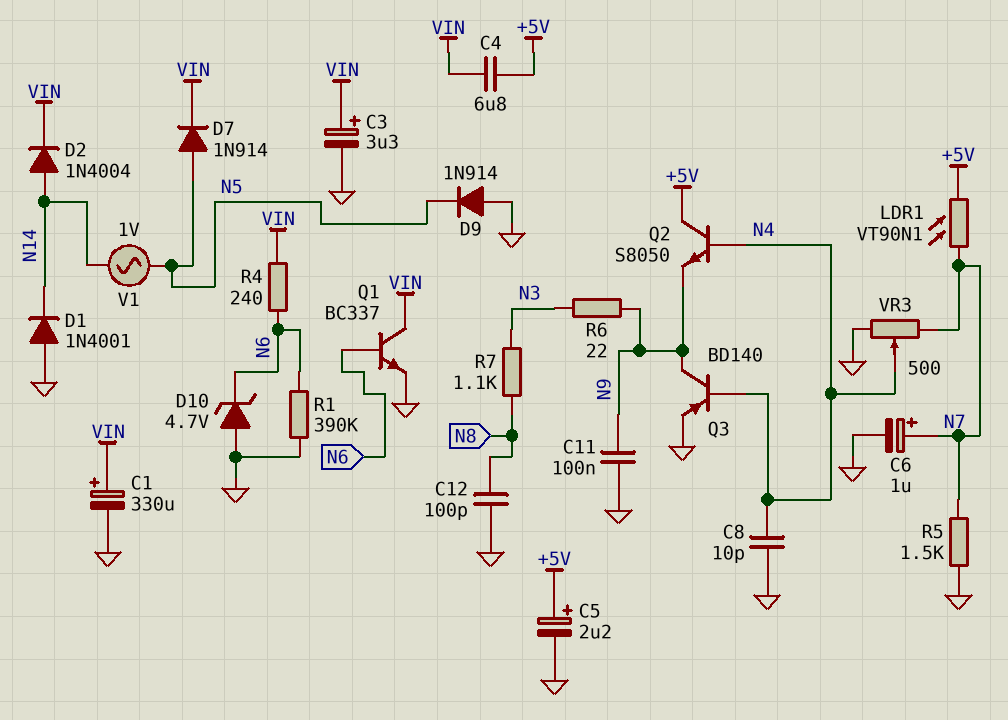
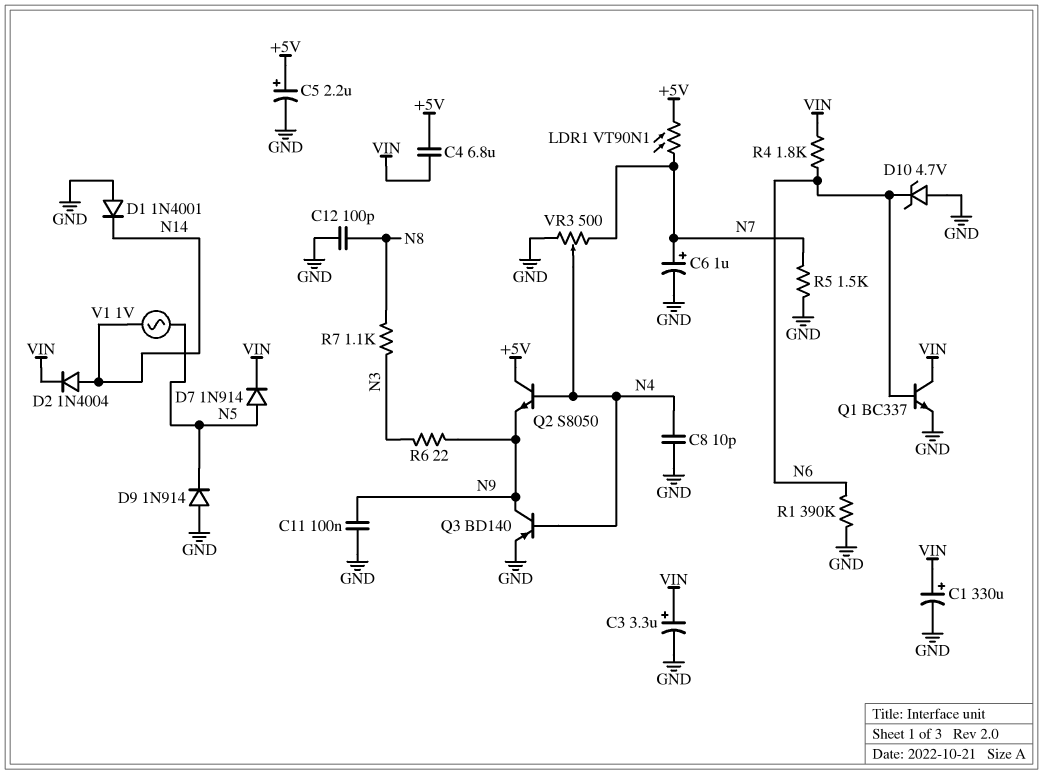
R4: 240 (N6, VIN) -> 1.8k (N6, VIN)

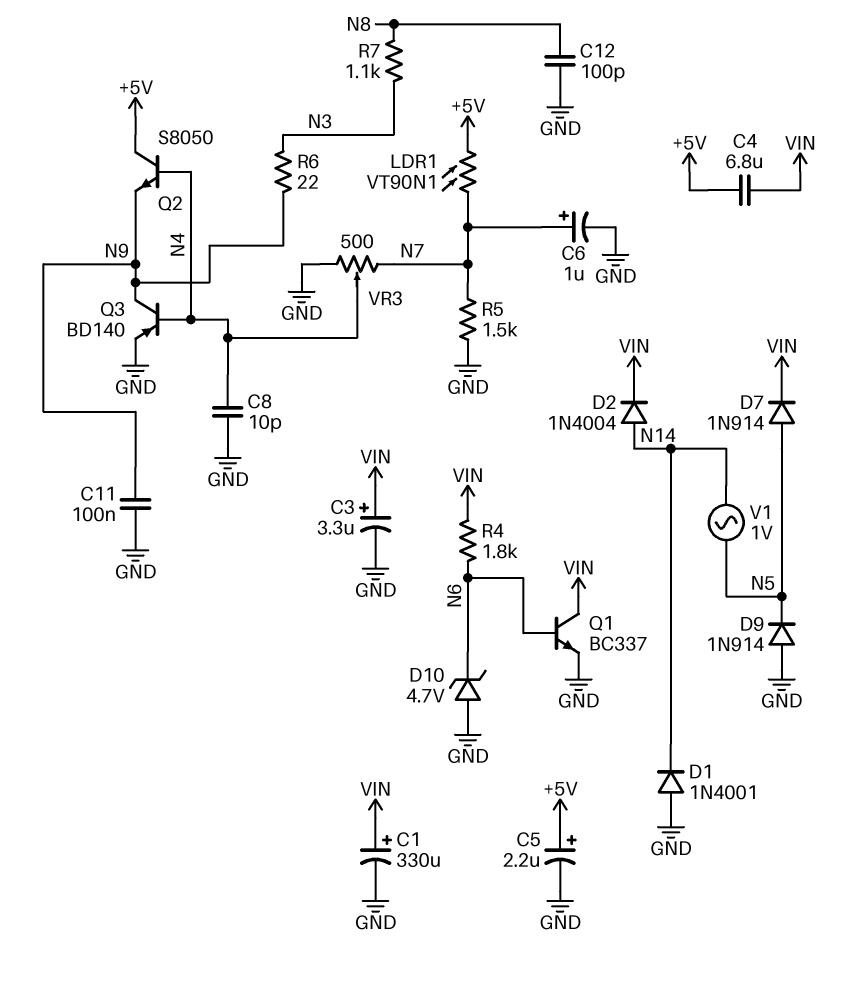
R1: 390k (GND, N6) -> none

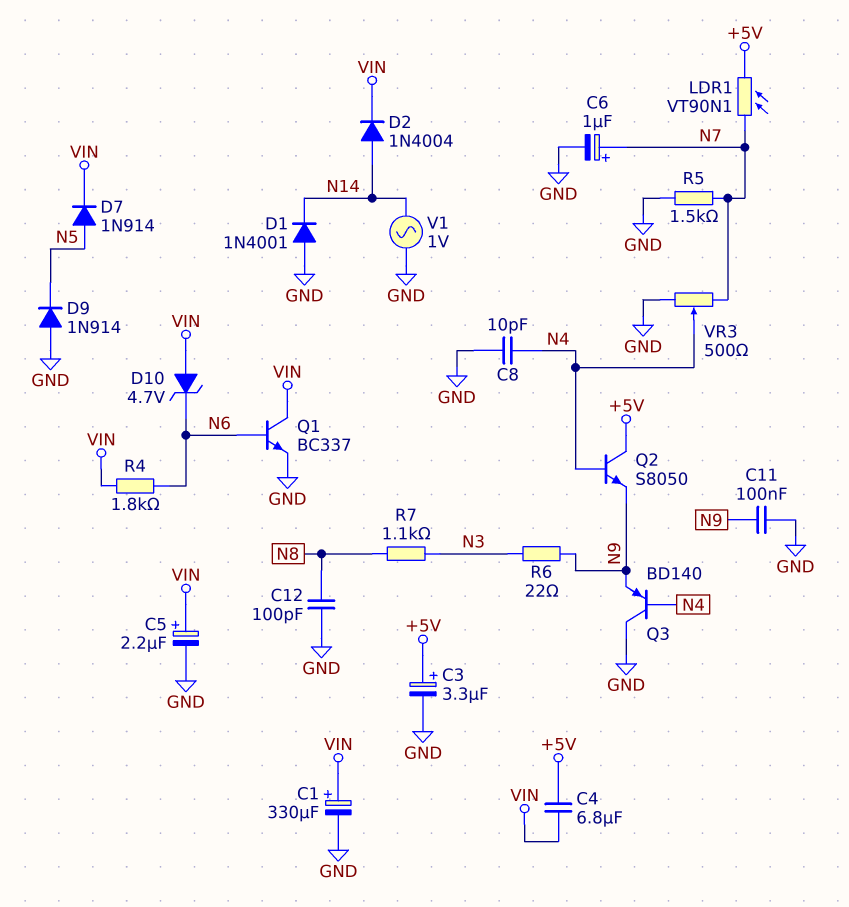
C3: 3.3uF (plus VIN, minus GND) -> 3.3uF (plus +5V, minus GND)
C5: 2.2uF (plus +5V, minus GND) -> 2.2uF (plus VIN, minus GND)
D10: zener 4.7V (A GND, K N6) -> zener 4.7V (A VIN, K N6)
Q3: PNP BD140 (B N4, C N9, E GND) -> PNP BD140 (B N4, C GND, E N9)
V1: AC 1V (N5, N14) -> AC 1V (GND, N14)

